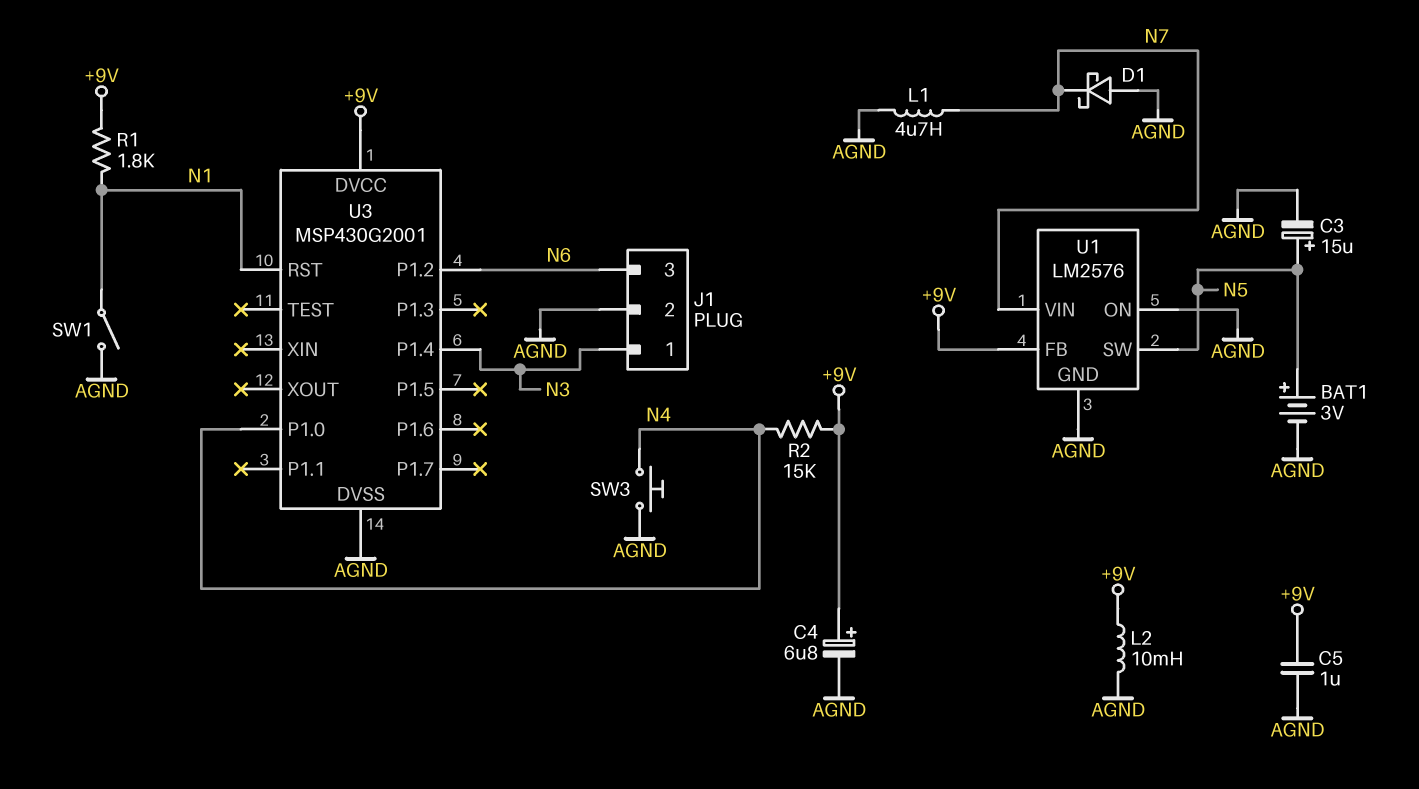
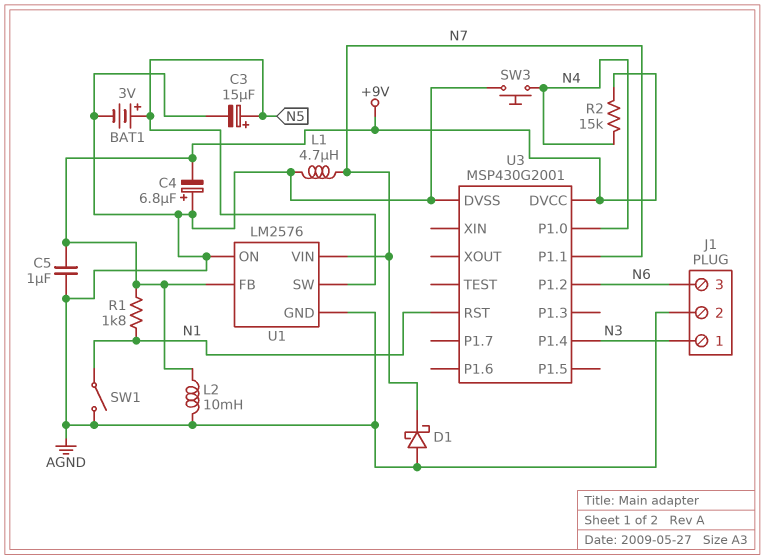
C4: 6.8uF (plus +9V, minus AGND) -> 6.8uF (plus AGND, minus +9V)
U3 pin P1.1: none -> N7

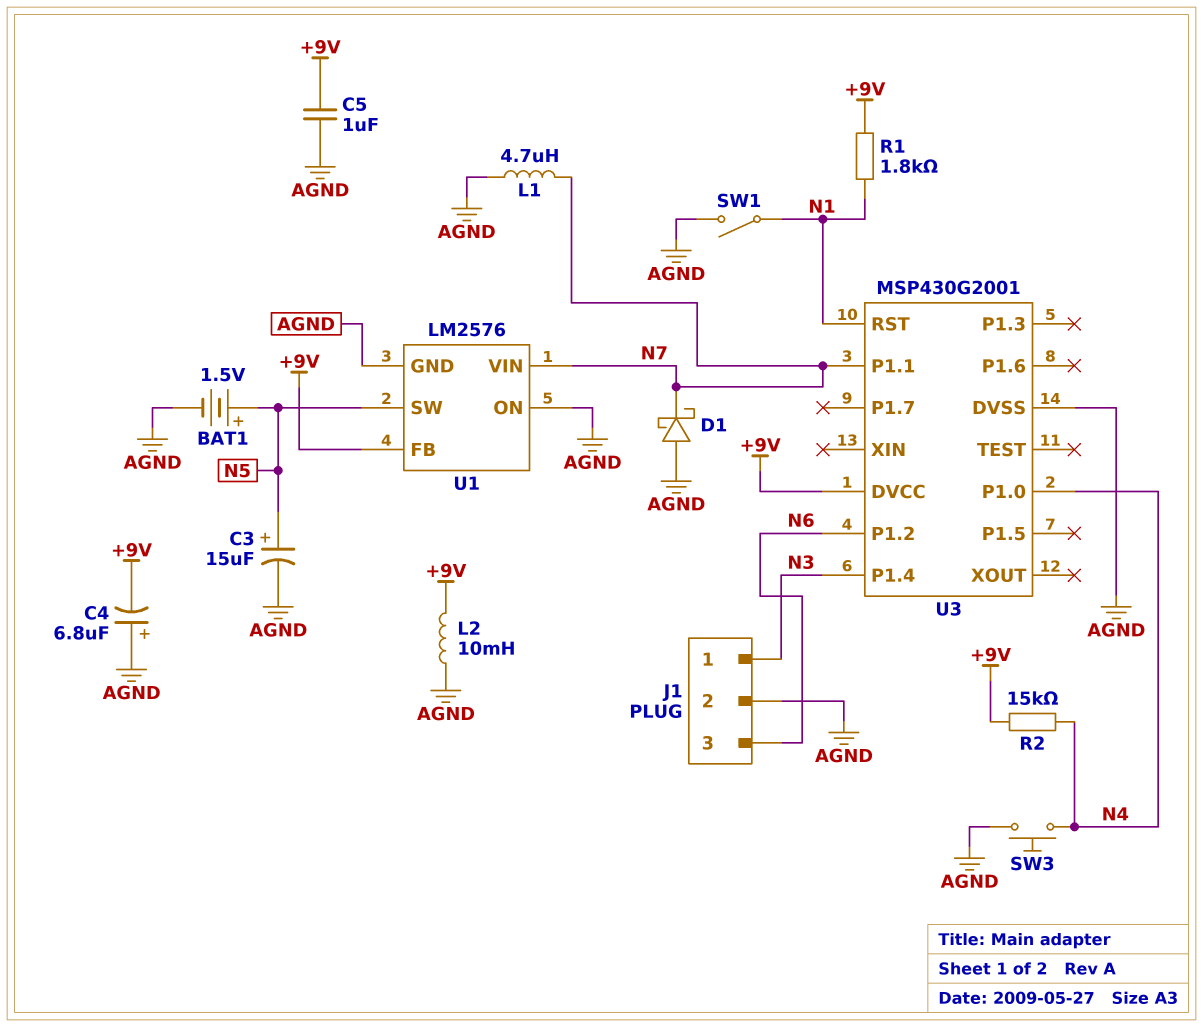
BAT1: 3V (plus N5, minus AGND) -> 1.5V (plus N5, minus AGND)

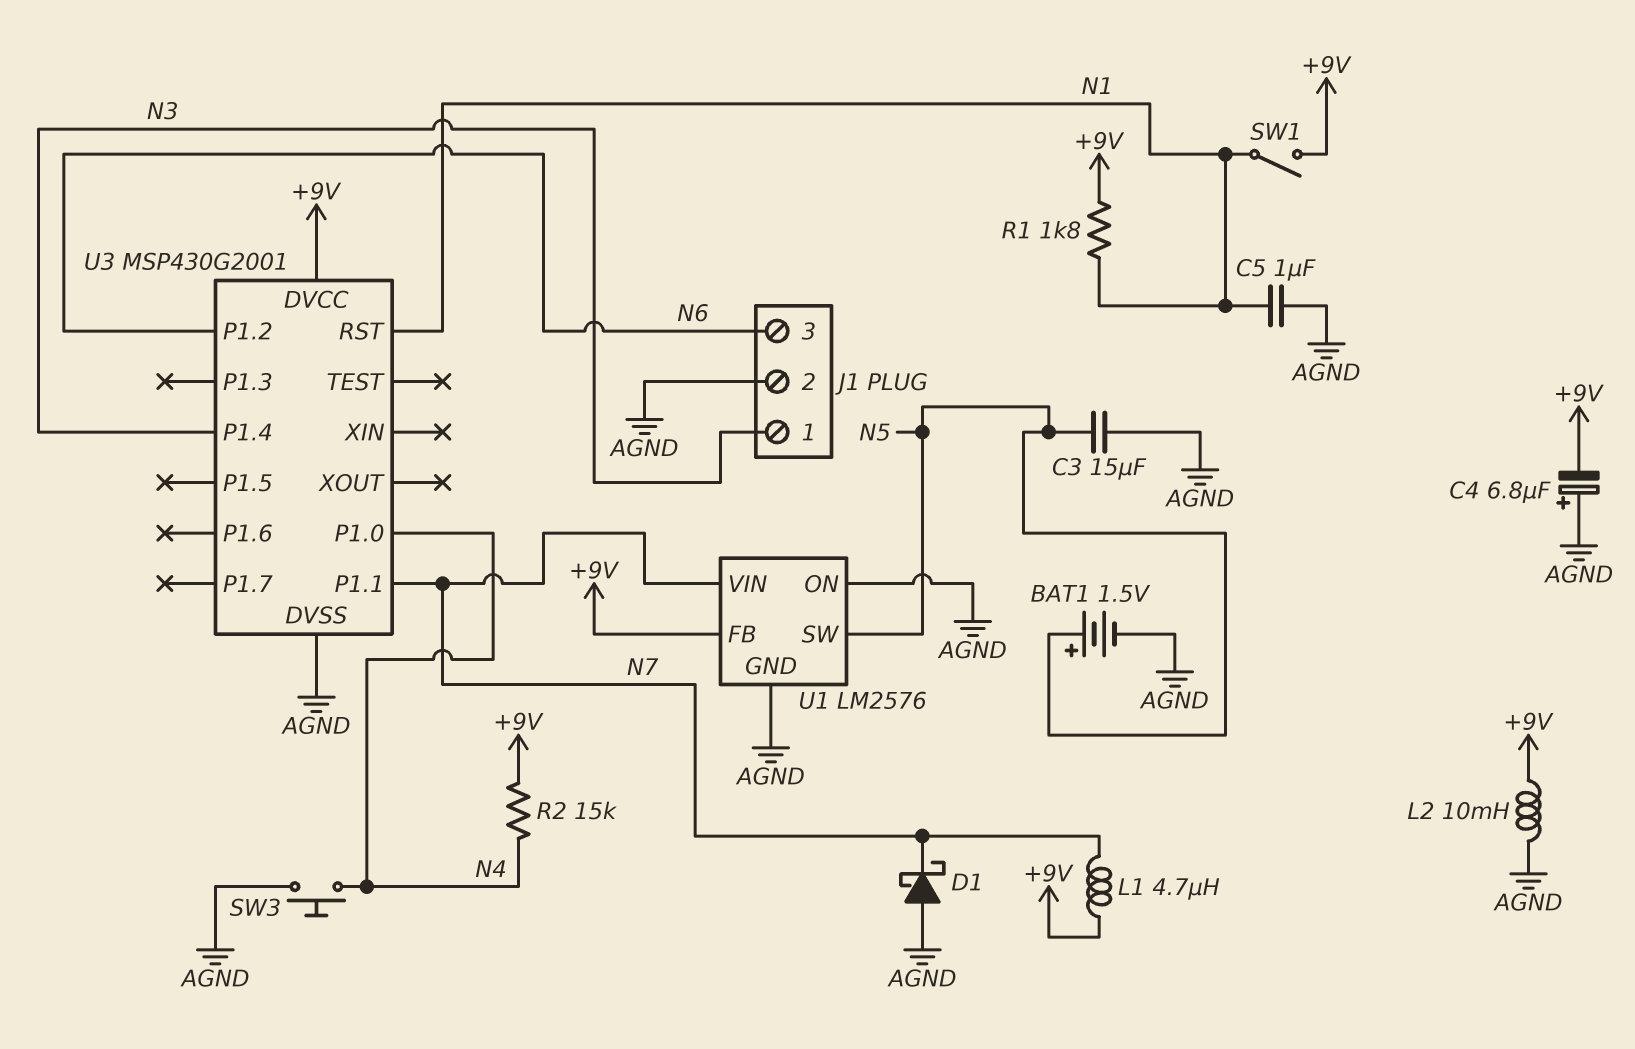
C3: 15uF (plus N5, minus AGND) -> 15uF (AGND, N5)
C5: 1uF (+9V, AGND) -> 1uF (AGND, N1)
L1: 4.7uH (AGND, N7) -> 4.7uH (+9V, N7)
SW1: switch (AGND, N1) -> switch (+9V, N1)

